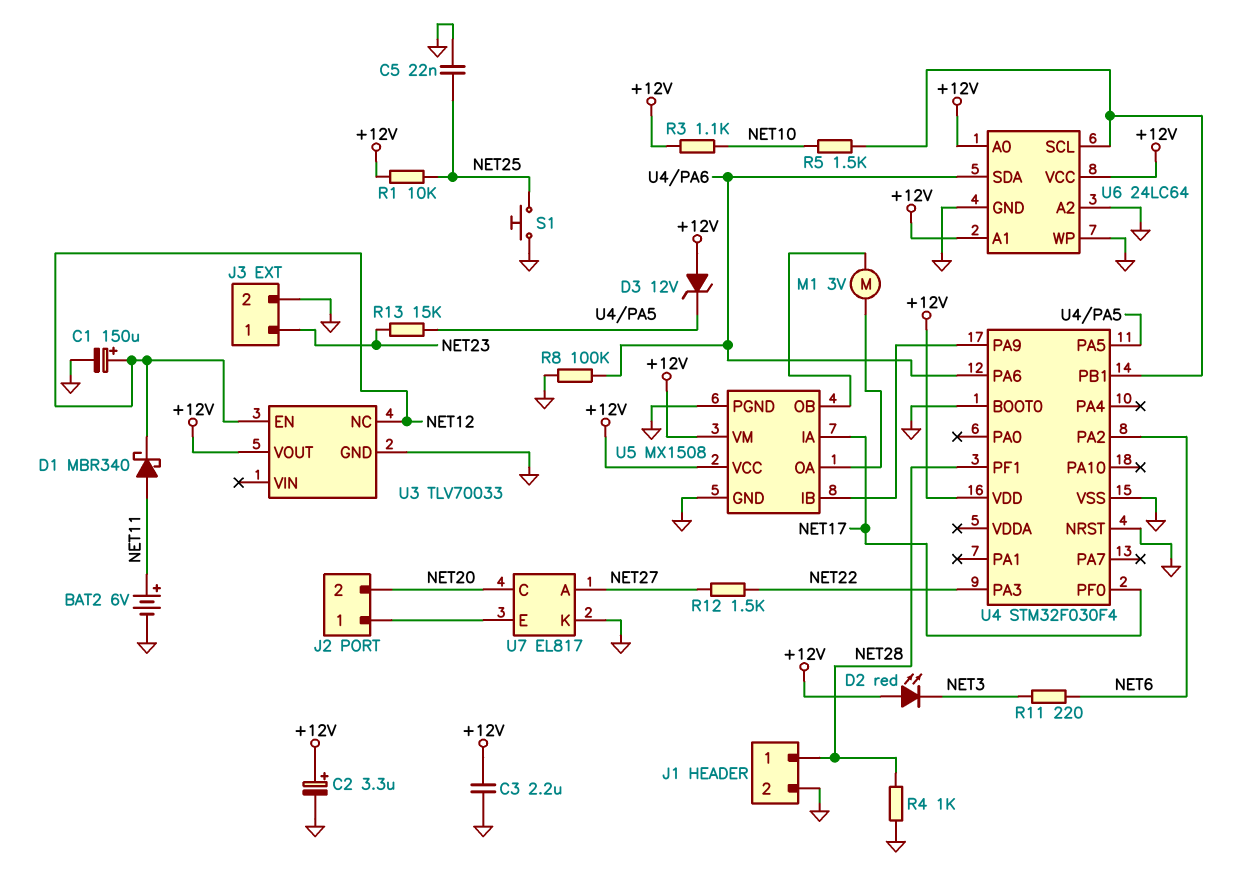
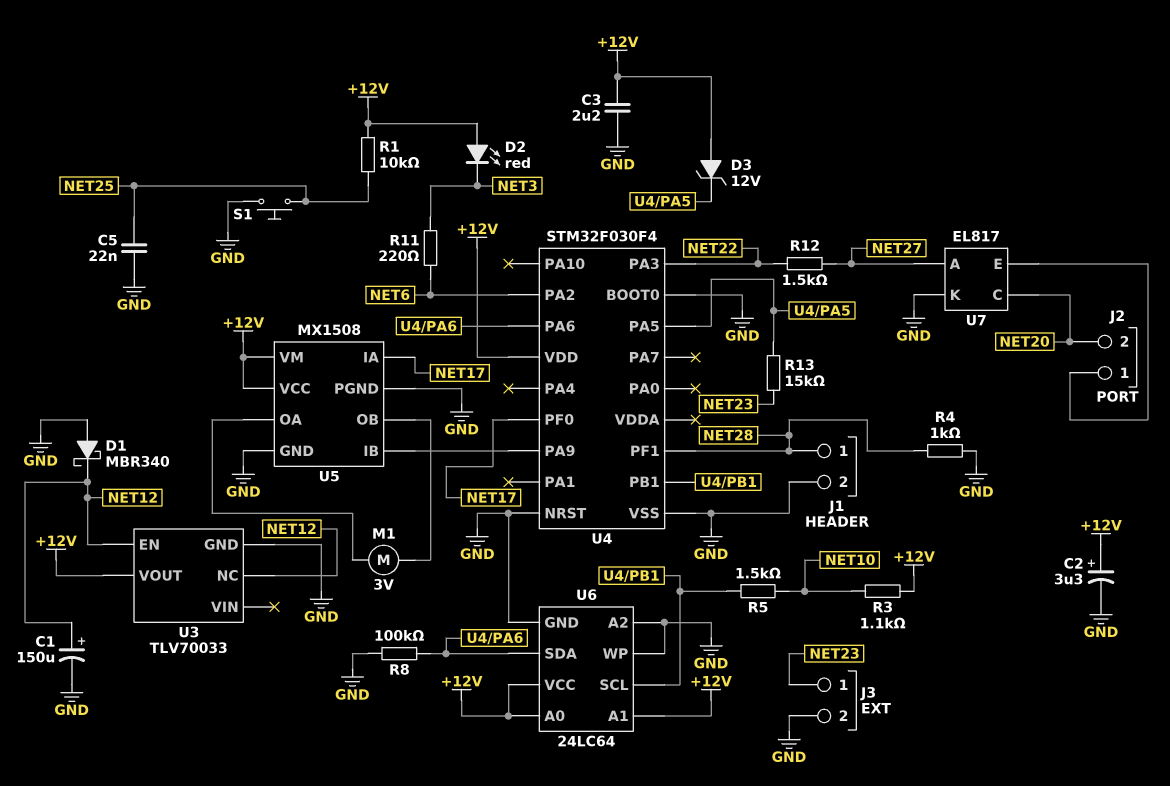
BAT2: 6V (plus NET11, minus GND) -> none
D1: schottky MBR340 (A NET11, K NET12) -> schottky MBR340 (A GND, K NET12)

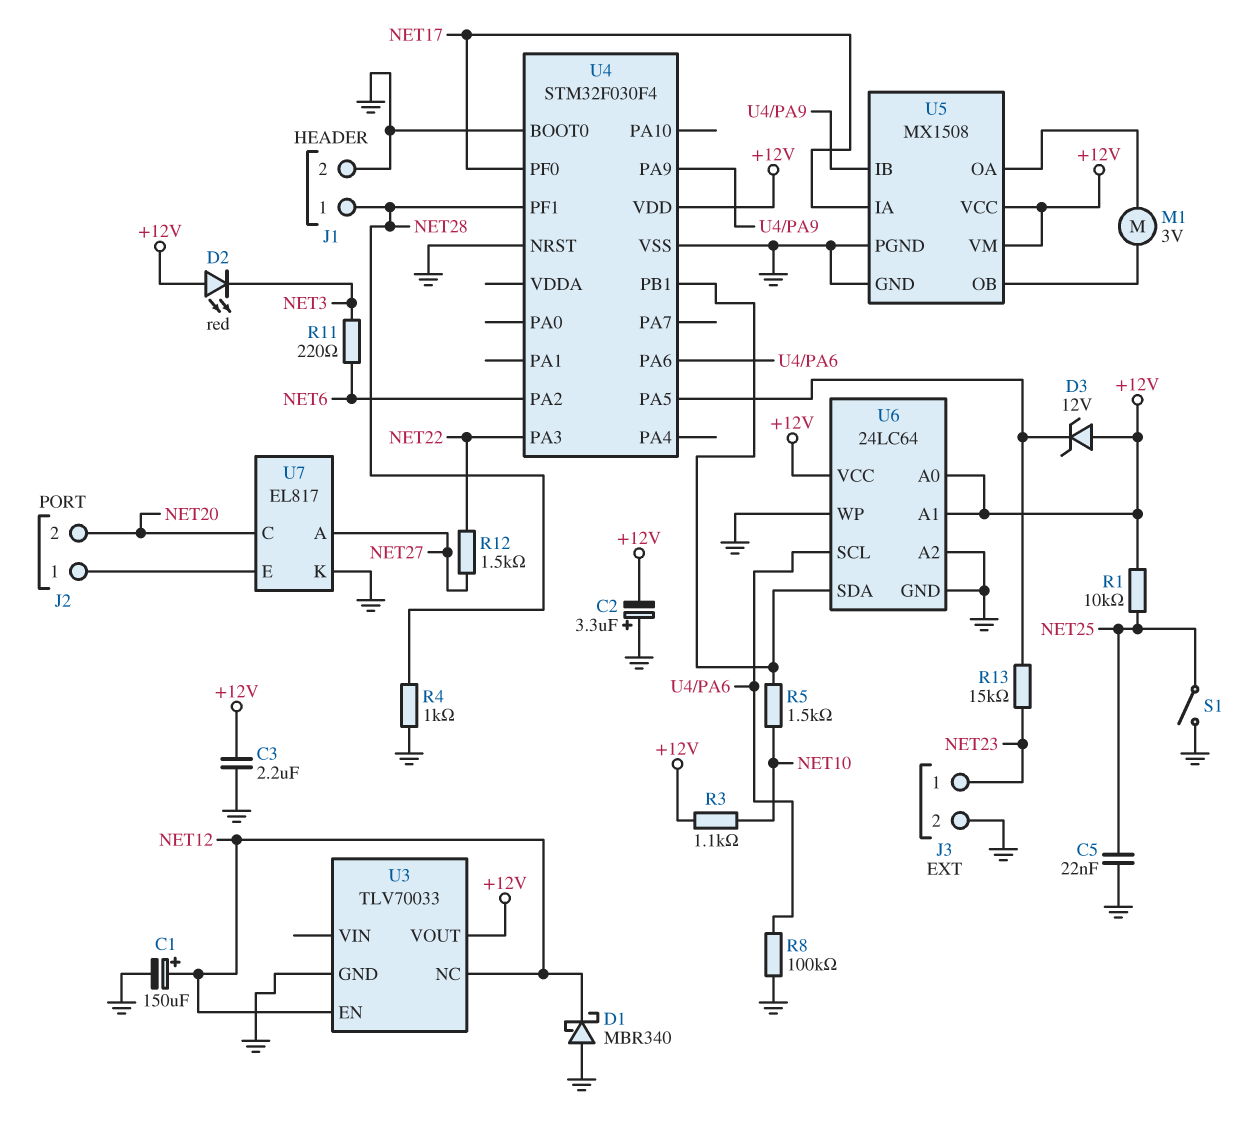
C2: 3.3uF (plus +12V, minus GND) -> 3.3uF (plus GND, minus +12V)
S1: button (GND, NET25) -> switch (GND, NET25)
U6 pin SCL: U4/PB1 -> U4/PA6
U6 pin SDA: U4/PA6 -> U4/PB1

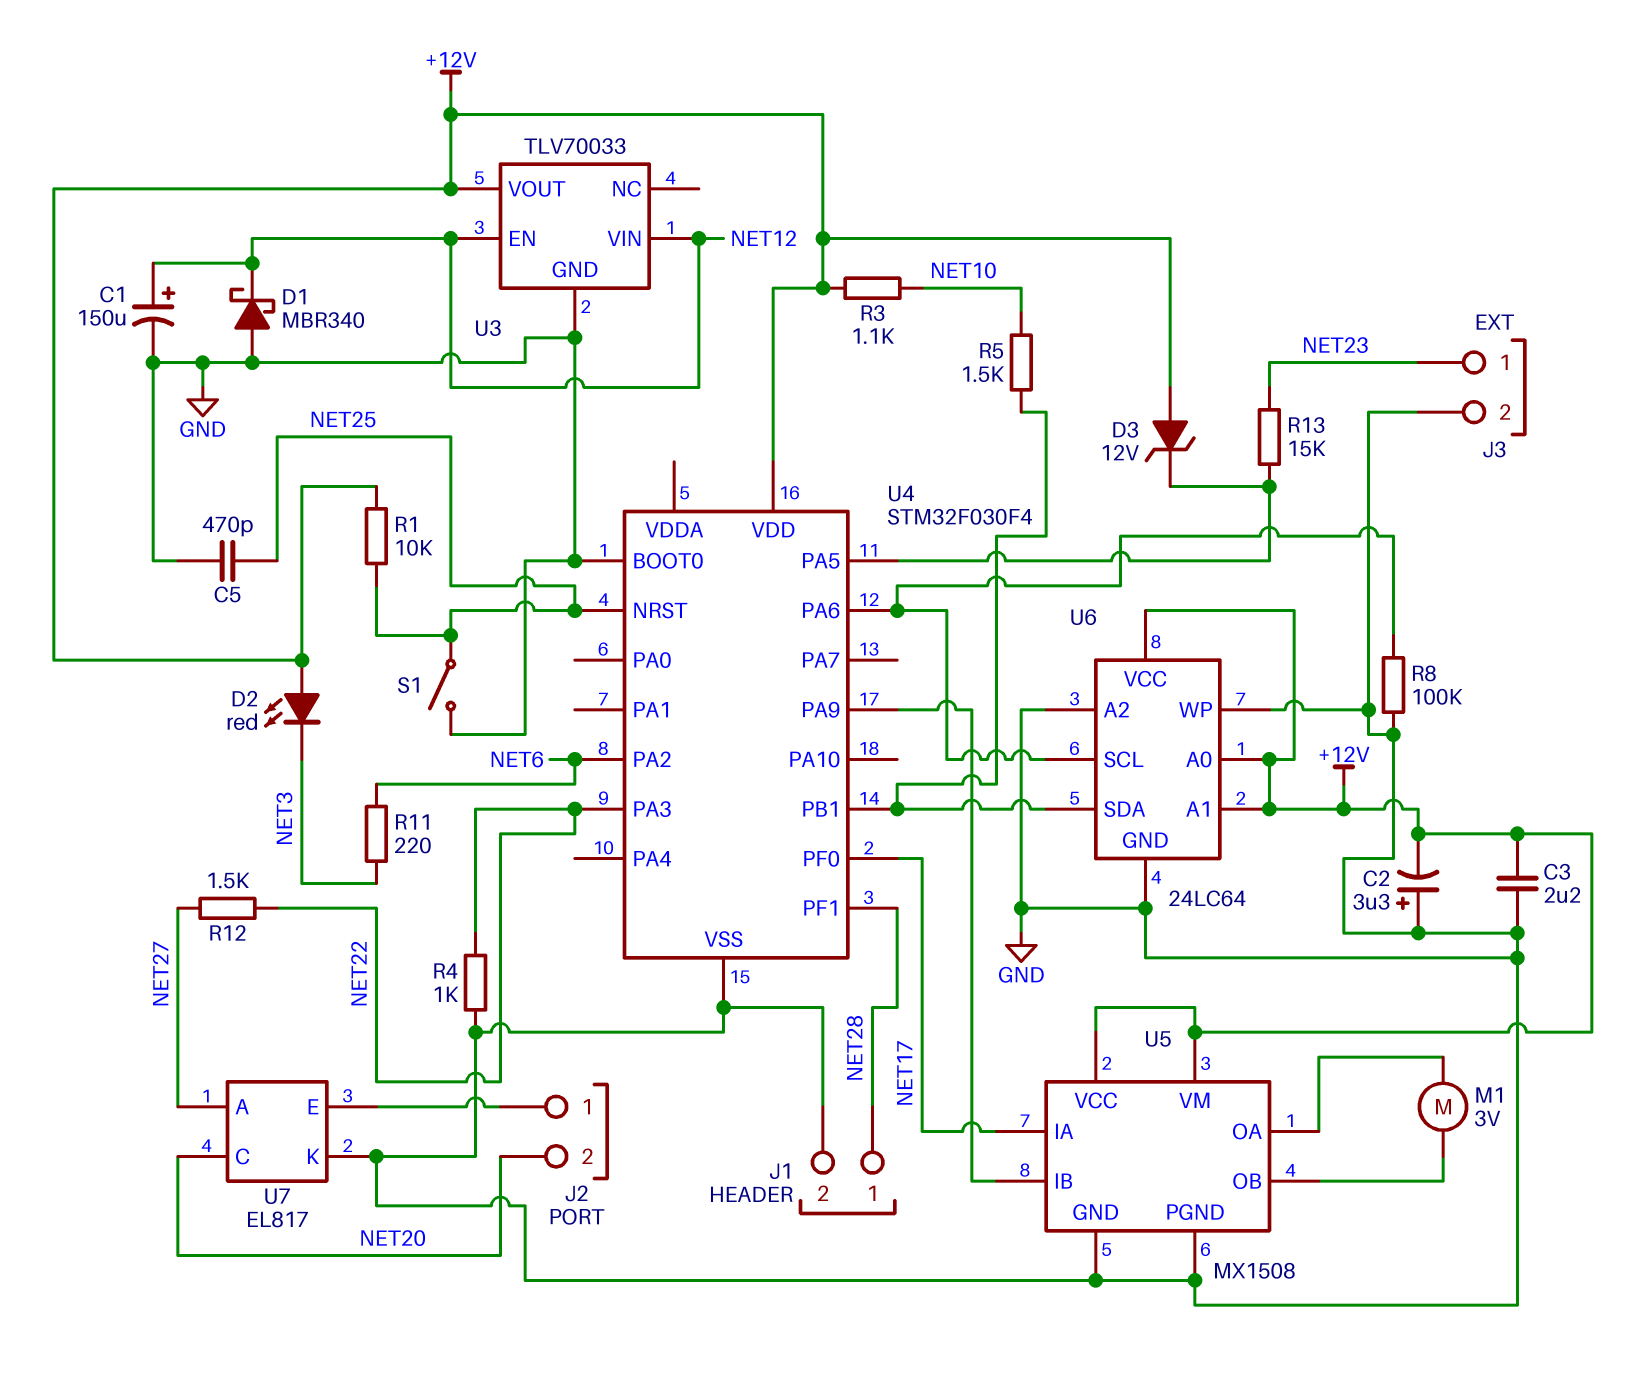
C5: 22nF (GND, NET25) -> 470pF (GND, NET25)
R4: 1k (GND, NET28) -> 1k (GND, NET22)
U3 pin NC: NET12 -> none
U3 pin VIN: none -> NET12
U4 pin NRST: GND -> NET25

